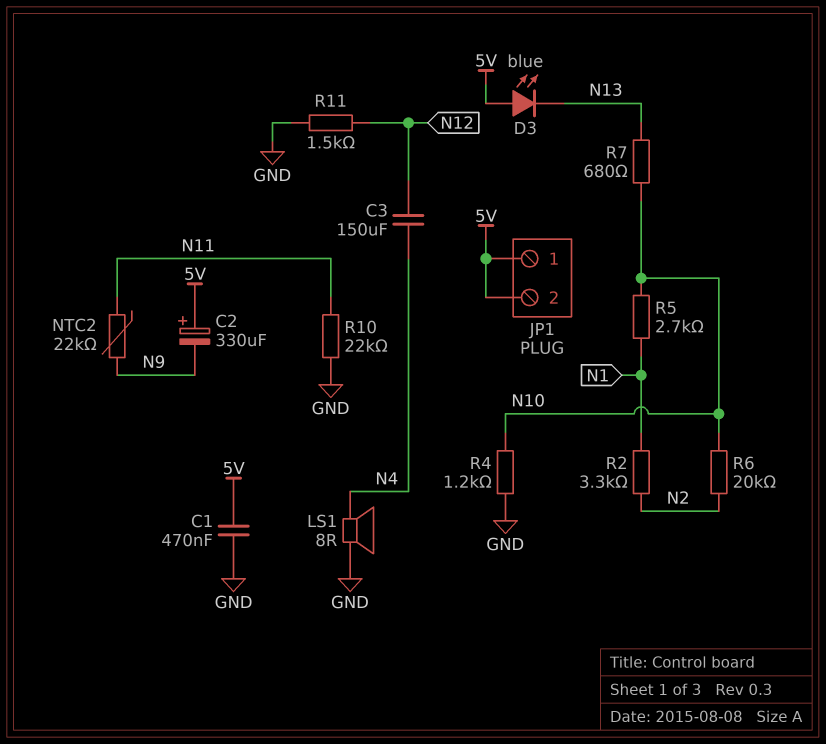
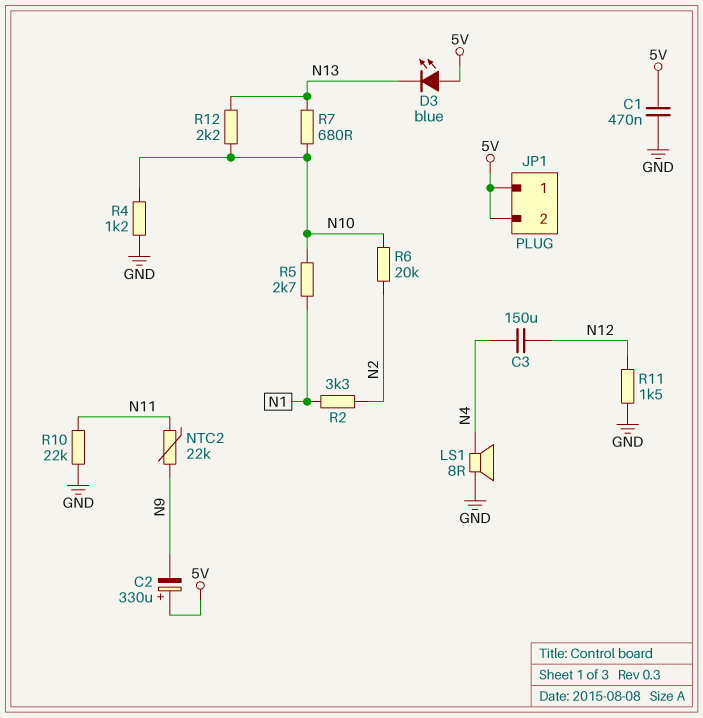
R12: none -> 2.2k (N10, N13)

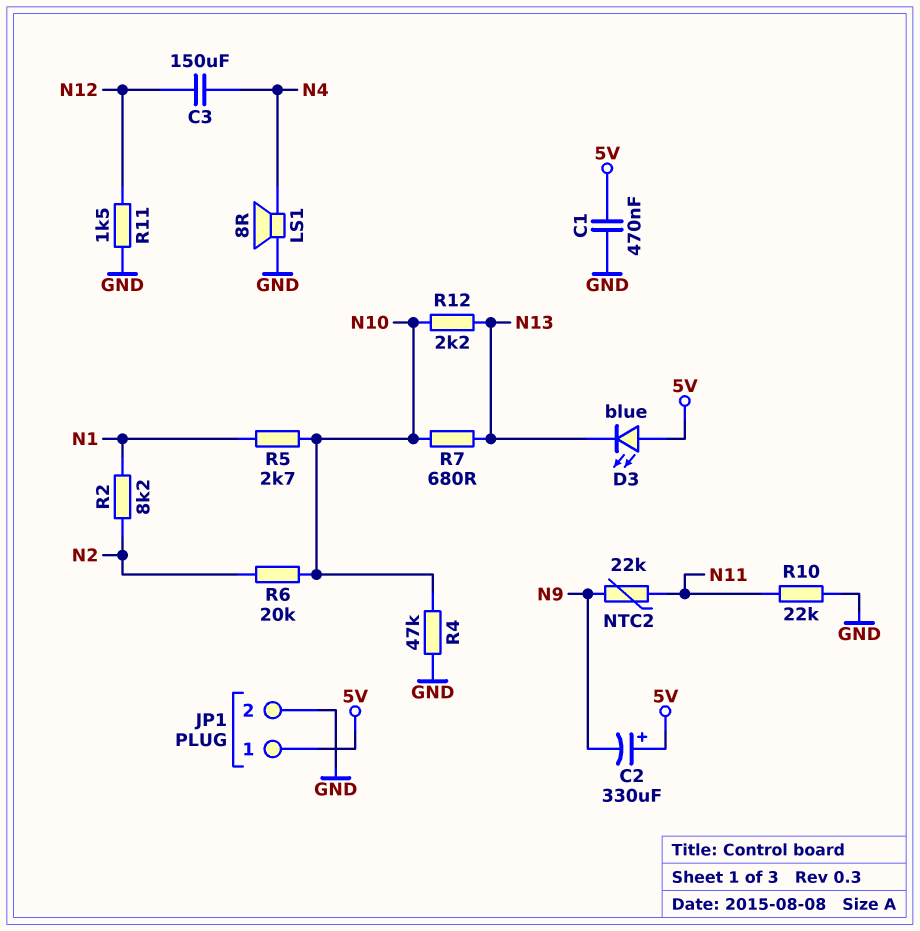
JP1 pin 2: 5V -> GND
R2: 3.3k (N1, N2) -> 8.2k (N1, N2)
R4: 1.2k (GND, N10) -> 47k (GND, N10)

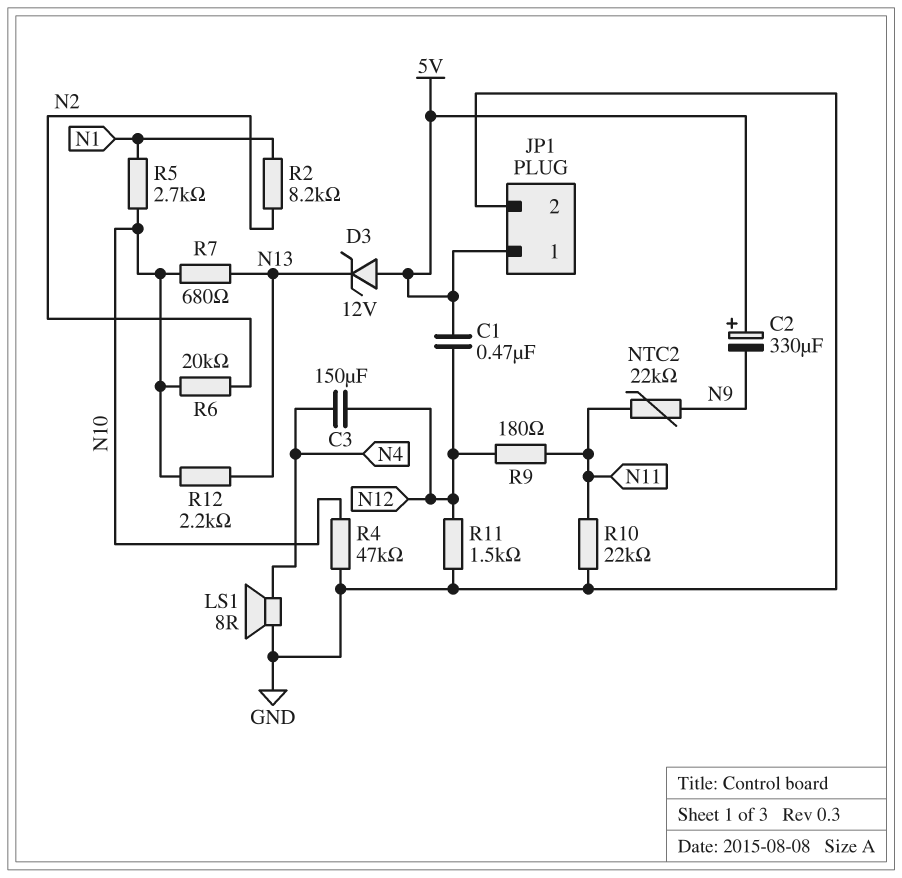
C1: 470nF (5V, GND) -> 470nF (5V, N12)
D3: LED blue (A 5V, K N13) -> zener 12V (A 5V, K N13)
R9: none -> 180 (N11, N12)

